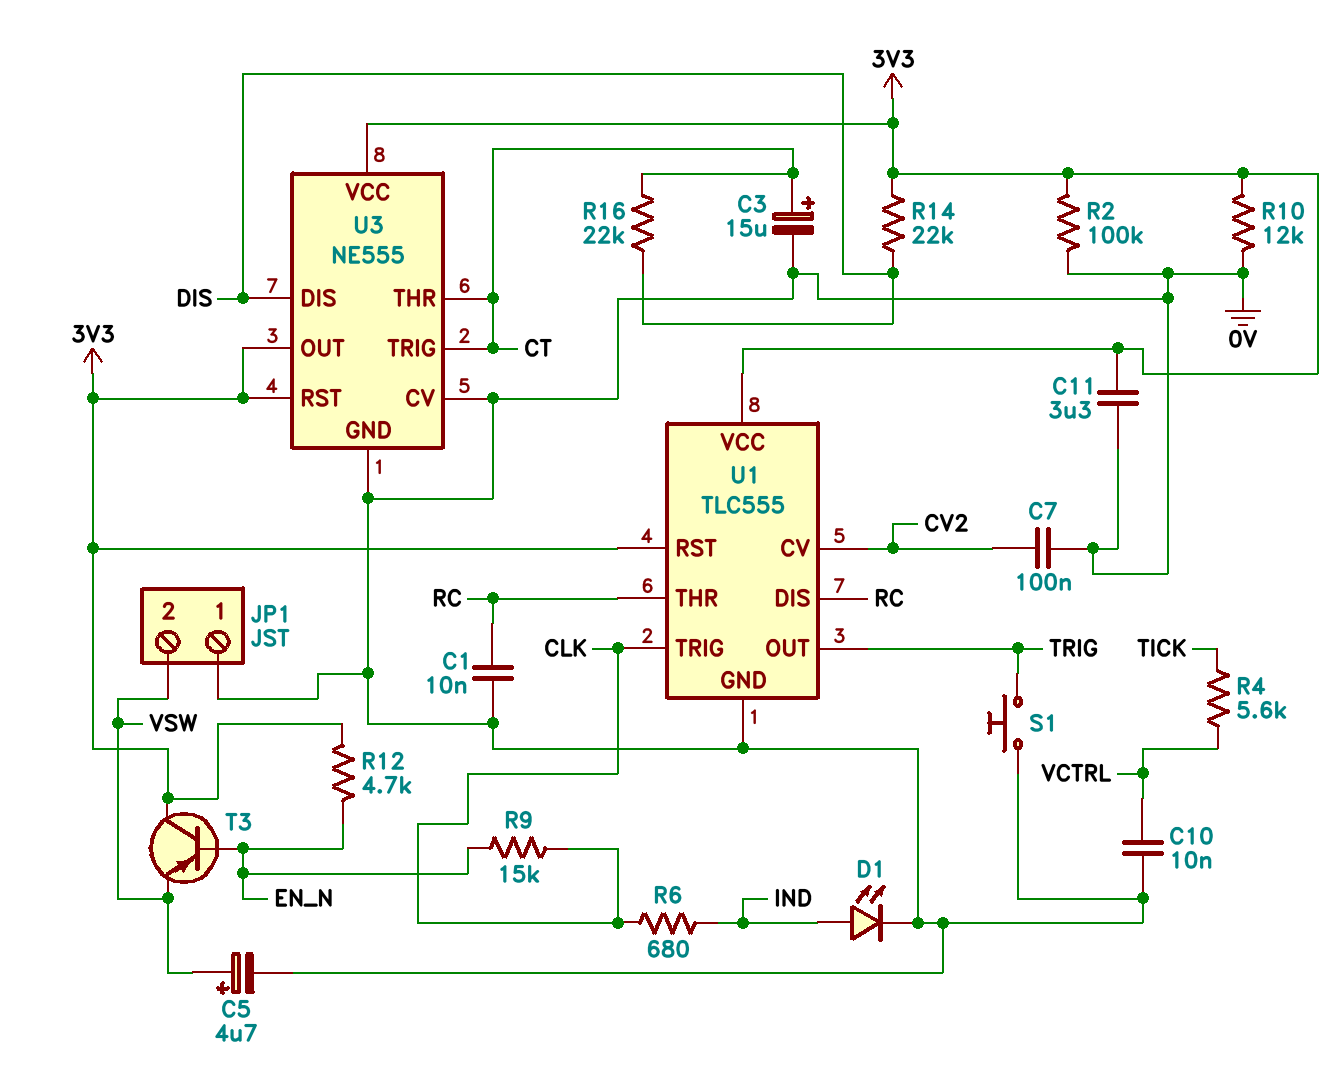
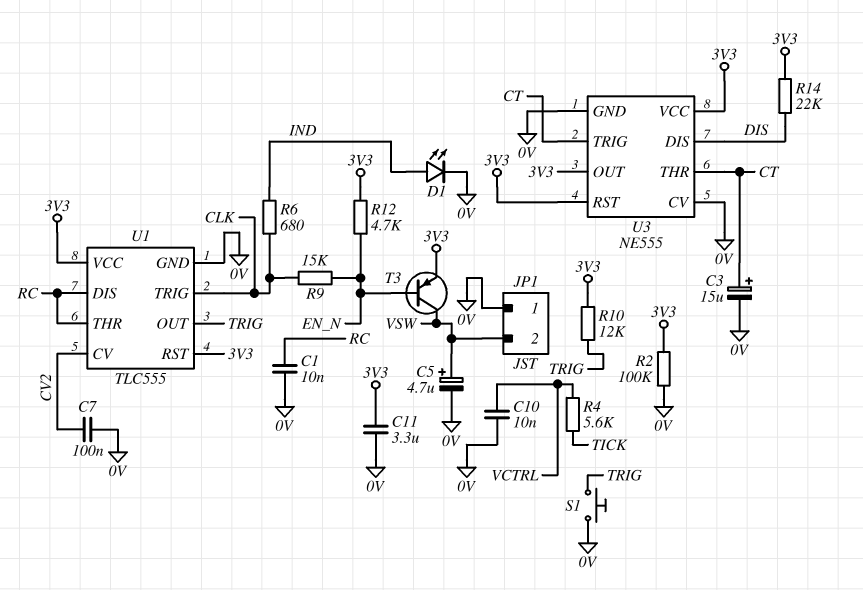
R10: 12k (0V, 3V3) -> 12k (3V3, TRIG)
R16: 22k (CT, DIS) -> none
T3: PNP (B EN_N, C 3V3, E VSW) -> PNP (B EN_N, C VSW, E 3V3)

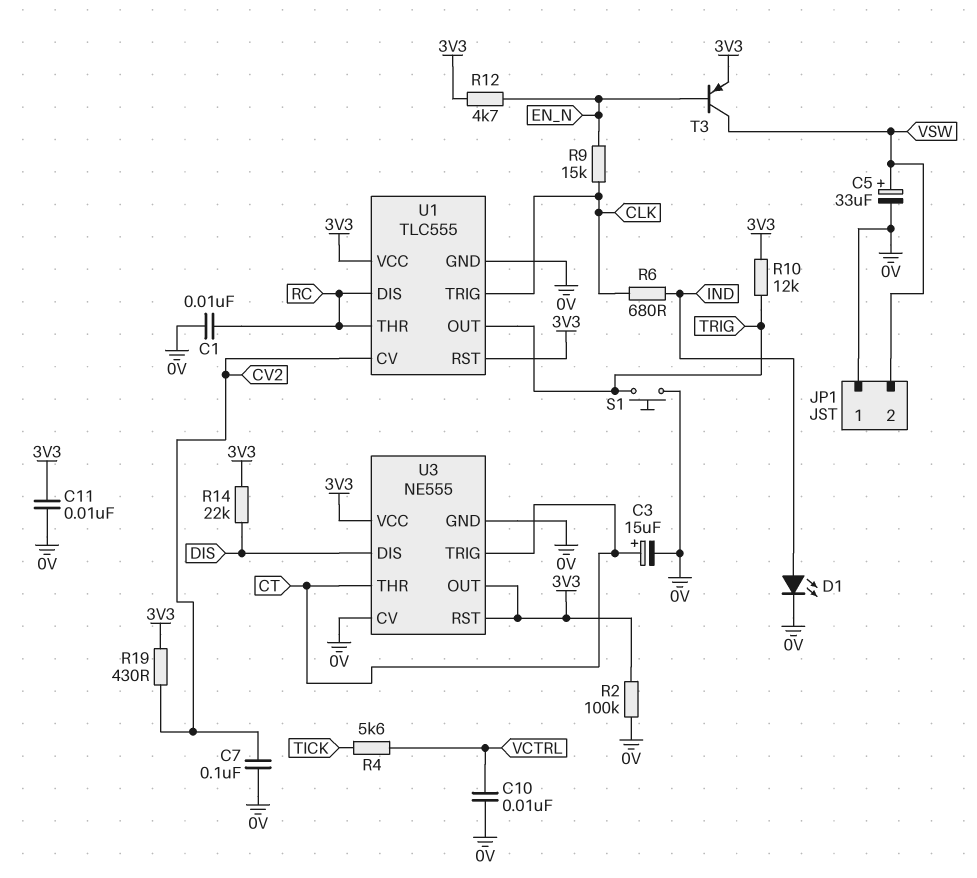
C5: 4.7uF (plus VSW, minus 0V) -> 33uF (plus VSW, minus 0V)
C11: 3.3uF (0V, 3V3) -> 10nF (0V, 3V3)
R19: none -> 430 (3V3, CV2)

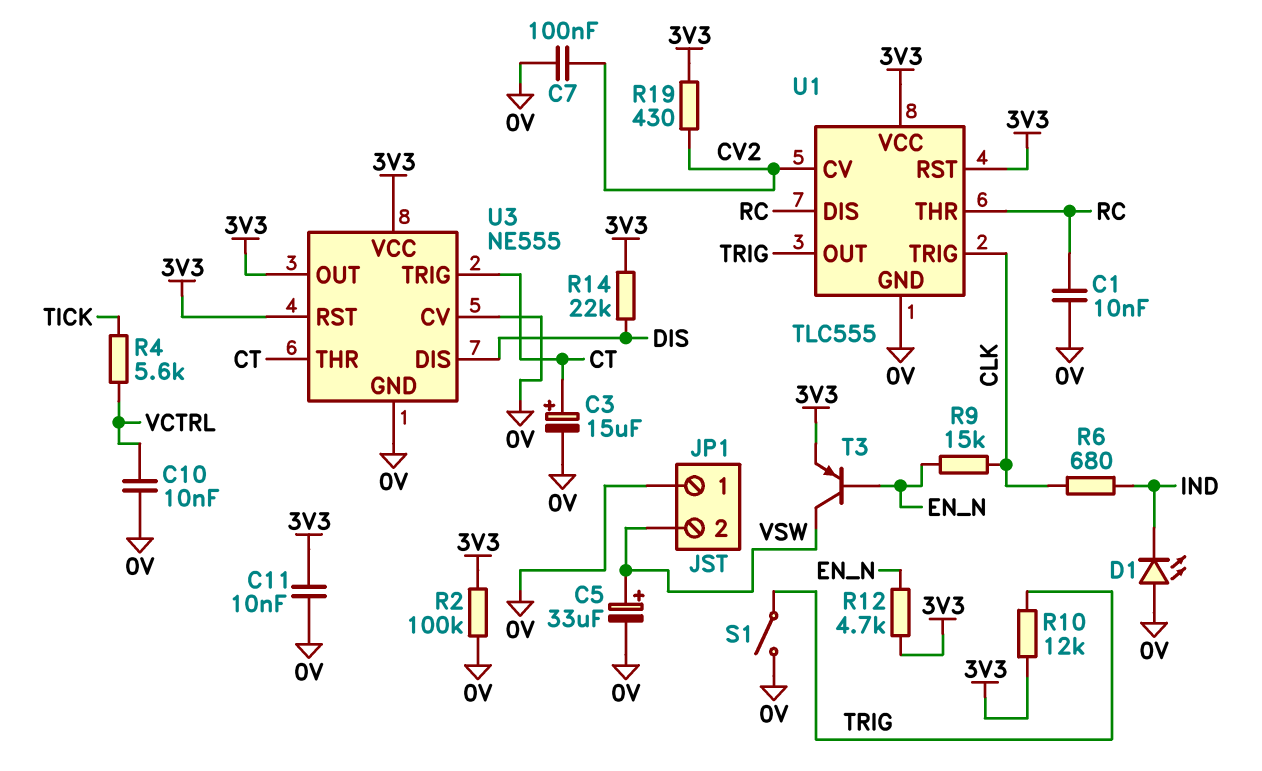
D1: LED (A IND, K 0V) -> LED (A 0V, K IND)
S1: button (0V, TRIG) -> switch (0V, TRIG)

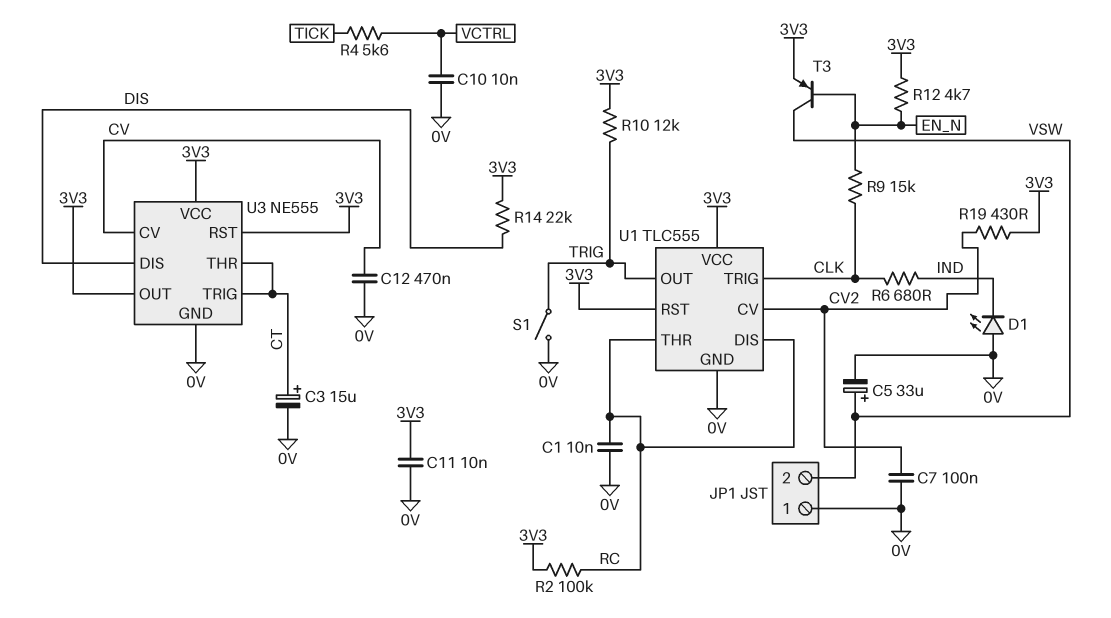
C12: none -> 470nF (0V, CV)
R2: 100k (0V, 3V3) -> 100k (3V3, RC)
U3 pin CV: 0V -> CV

